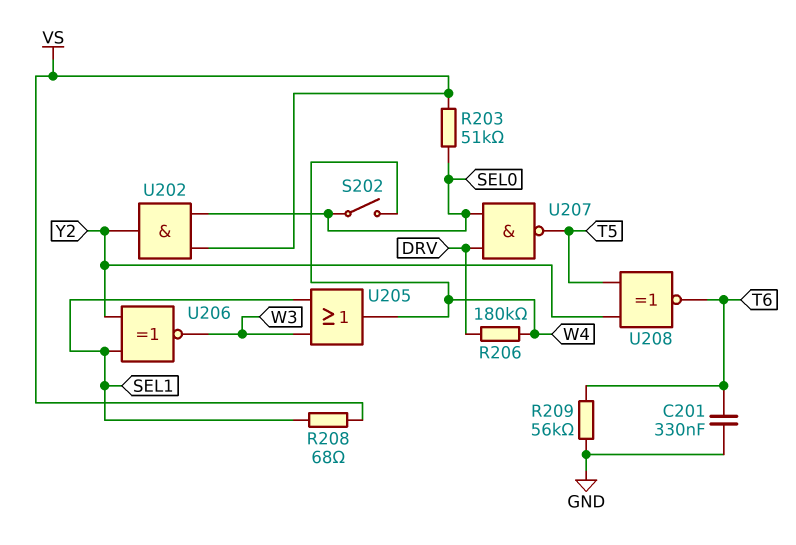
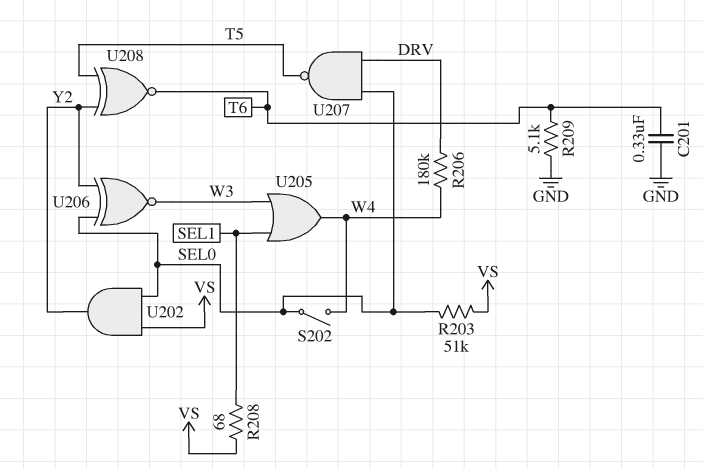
R209: 56k (GND, T6) -> 5.1k (GND, T6)
U206: XNOR (in SEL1, in Y2, out W3) -> XNOR (in SEL0, in Y2, out W3)

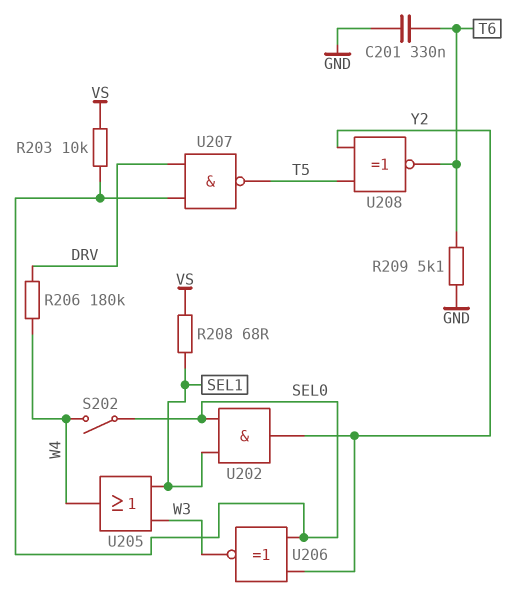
R203: 51k (SEL0, VS) -> 10k (SEL0, VS)
U202: AND (in SEL0, in VS, out Y2) -> AND (in SEL0, in SEL1, out Y2)

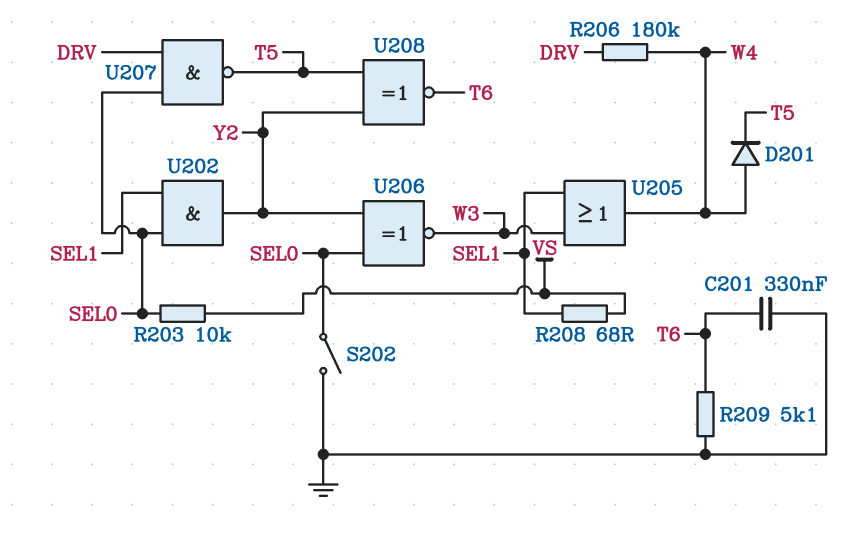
D201: none -> diode (A W4, K T5)
S202: switch (SEL0, W4) -> switch (GND, SEL0)

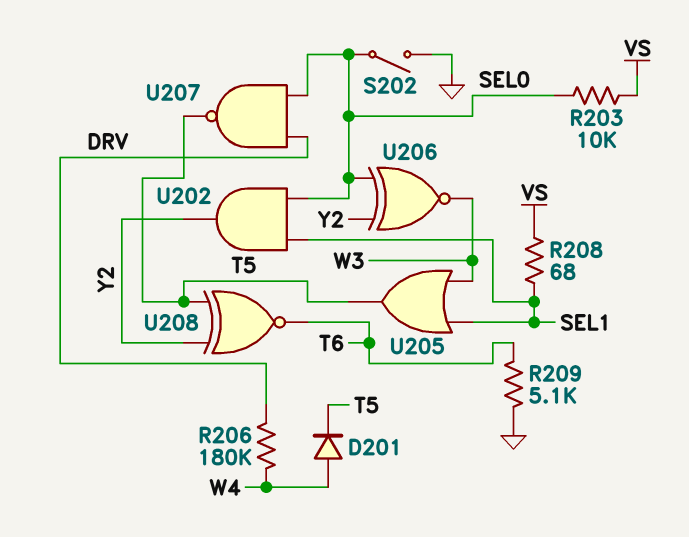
C201: 330nF (GND, T6) -> none
U205: OR (in SEL1, in W3, out W4) -> OR (in SEL1, in W3, out T5)

